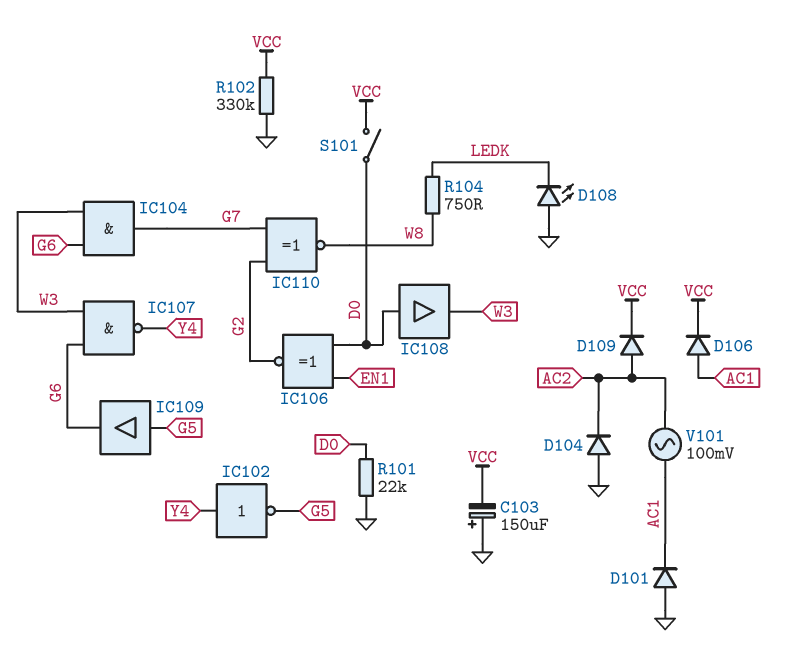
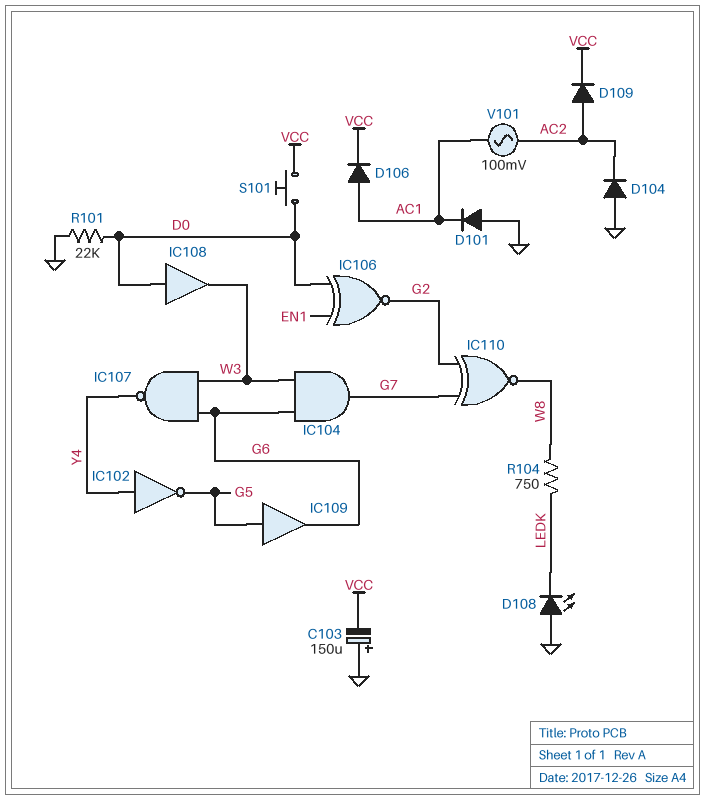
R102: 330k (GND, VCC) -> none
S101: switch (D0, VCC) -> button (D0, VCC)

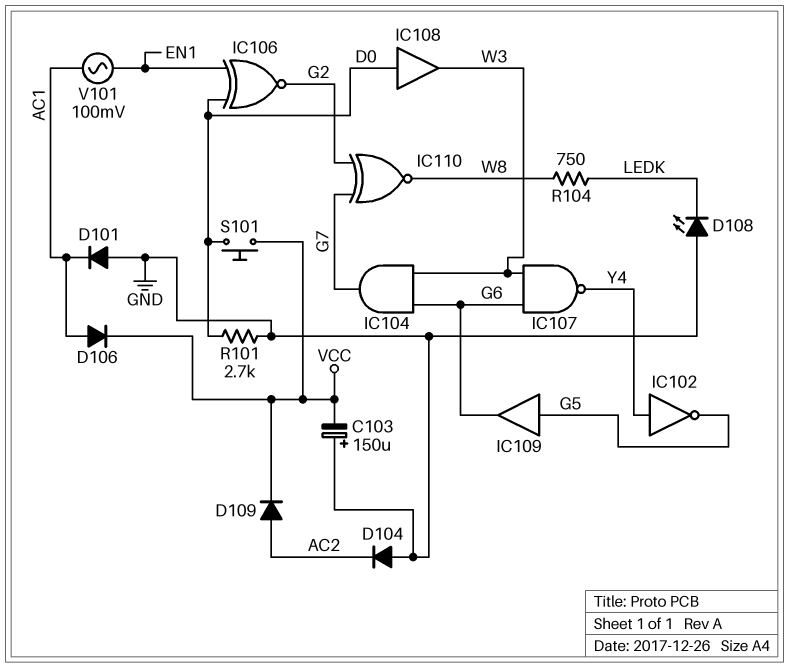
R101: 22k (D0, GND) -> 2.7k (D0, GND)
V101: AC 100mV (AC1, AC2) -> AC 100mV (AC1, EN1)

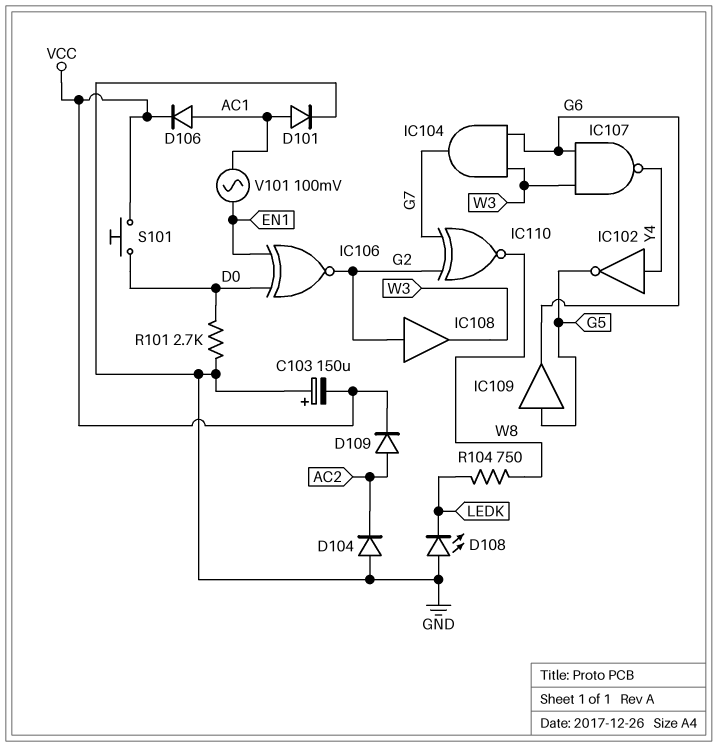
D101: diode (A GND, K AC1) -> diode (A AC1, K GND)
IC108: buffer (in D0, out W3) -> buffer (in G2, out W3)

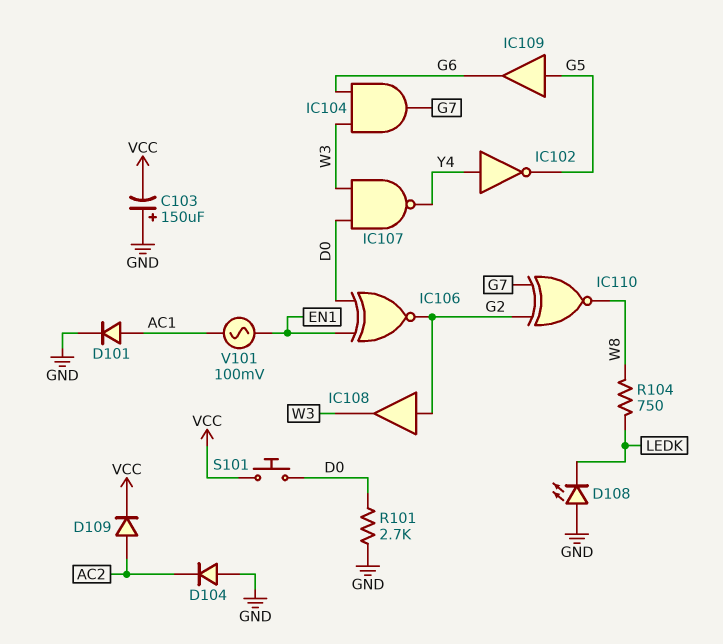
D106: diode (A AC1, K VCC) -> none
IC107: NAND (in G6, in W3, out Y4) -> NAND (in D0, in W3, out Y4)

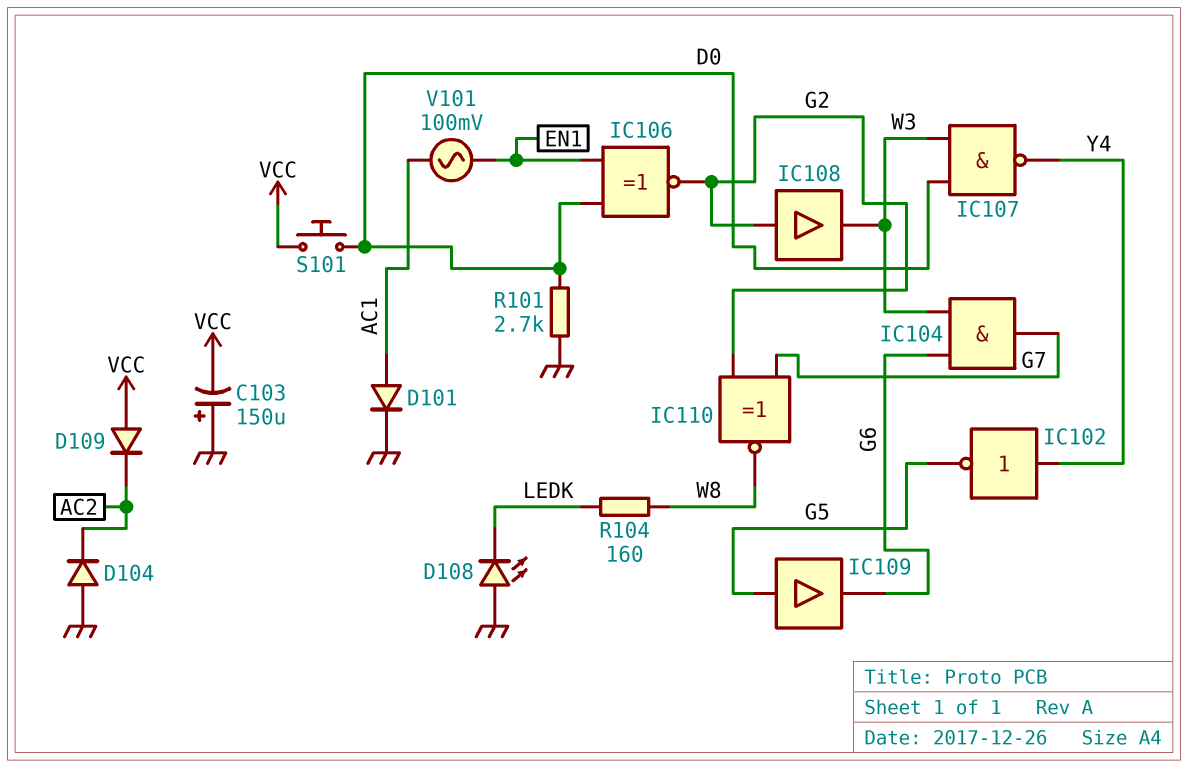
D109: diode (A AC2, K VCC) -> diode (A VCC, K AC2)
R104: 750 (LEDK, W8) -> 160 (LEDK, W8)

